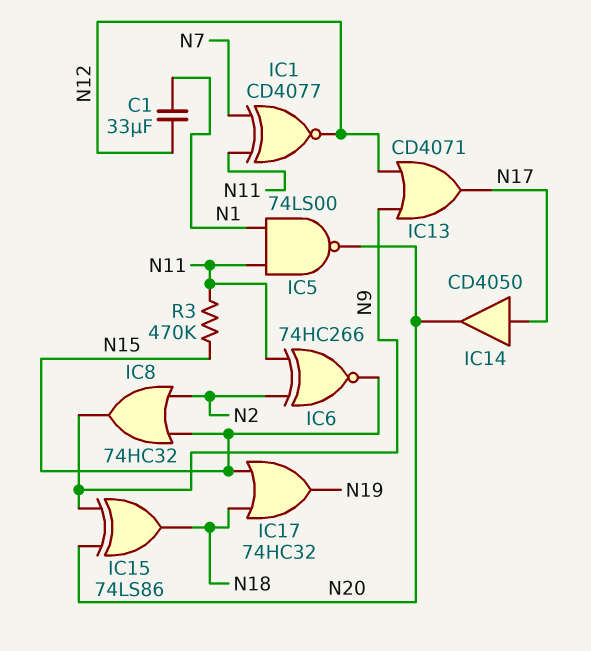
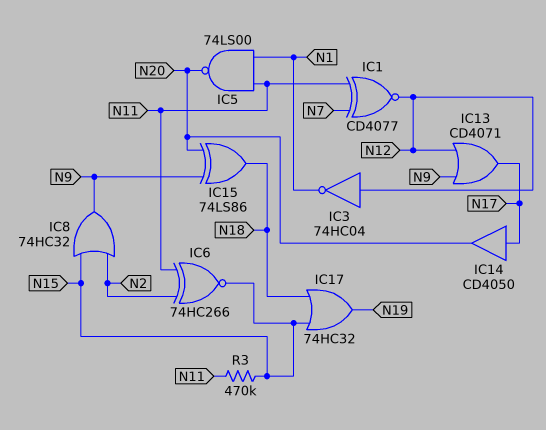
C1: 33uF (N1, N12) -> none
IC3: none -> NOT 74HC04 (in N12, out N1)

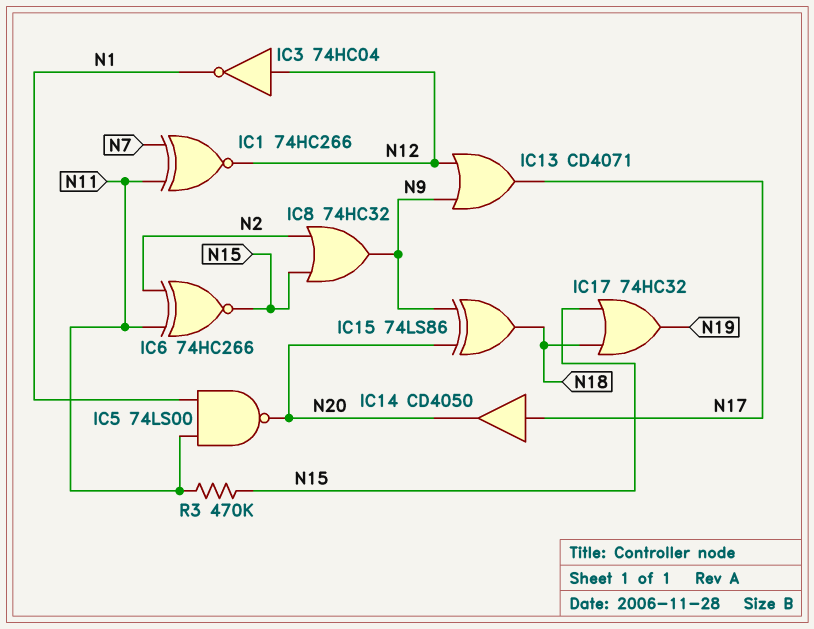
IC1: XNOR CD4077 (in N7, in N11, out N12) -> XNOR 74HC266 (in N7, in N11, out N12)

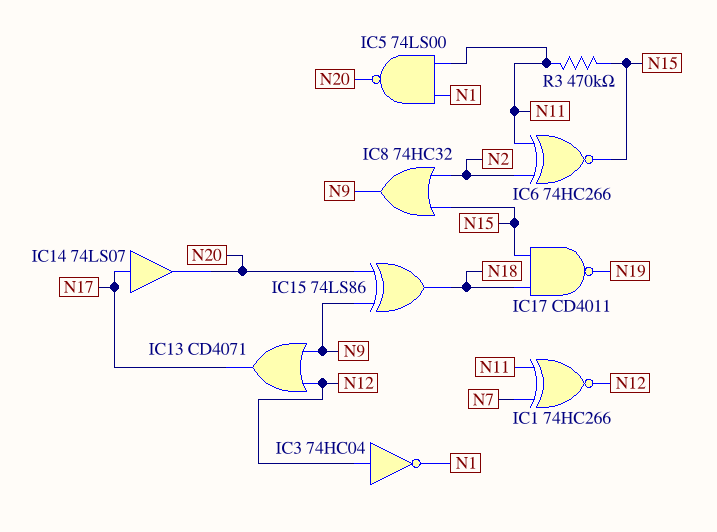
IC14: buffer CD4050 (in N17, out N20) -> buffer 74LS07 (in N17, out N20)
IC17: OR 74HC32 (in N15, in N18, out N19) -> NAND CD4011 (in N15, in N18, out N19)

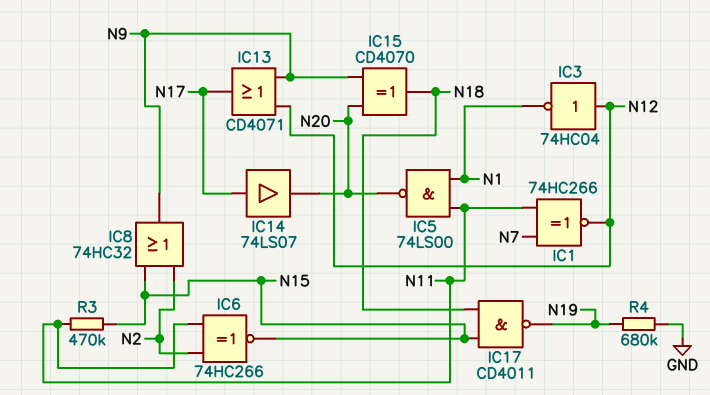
IC15: XOR 74LS86 (in N9, in N20, out N18) -> XOR CD4070 (in N9, in N20, out N18)
R4: none -> 680k (GND, N19)

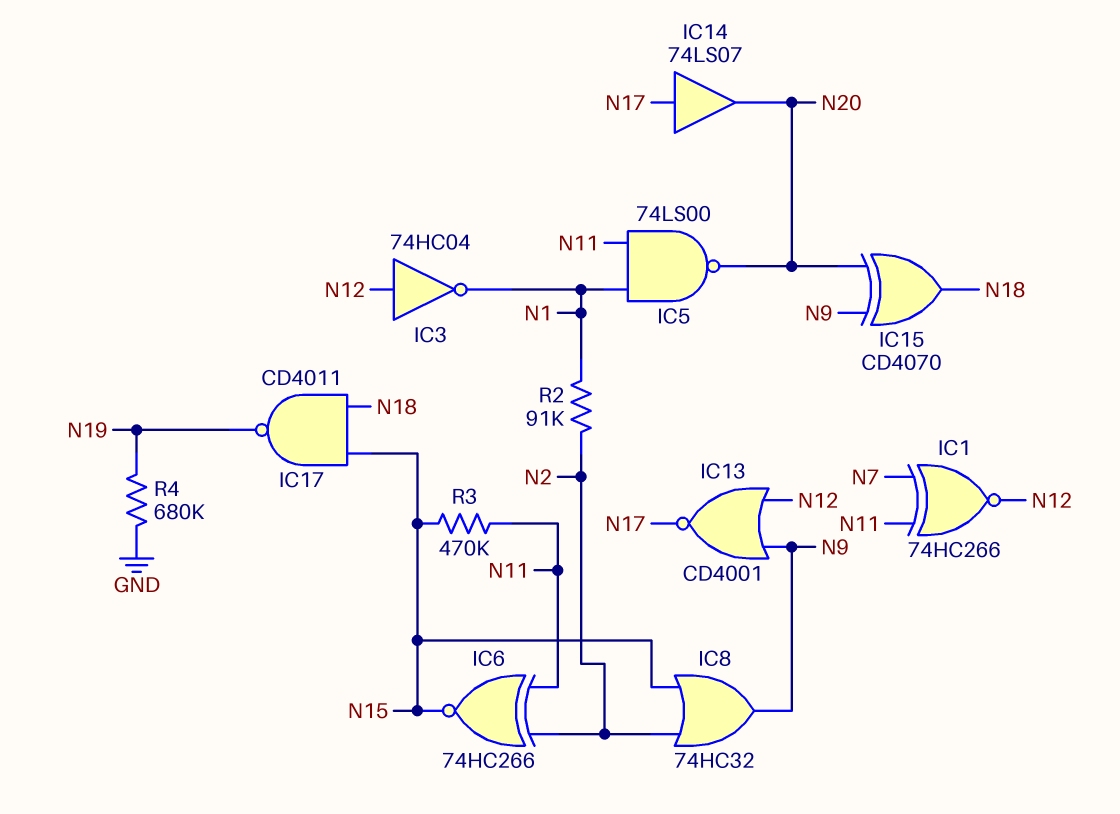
IC13: OR CD4071 (in N9, in N12, out N17) -> NOR CD4001 (in N9, in N12, out N17)
R2: none -> 91k (N1, N2)

